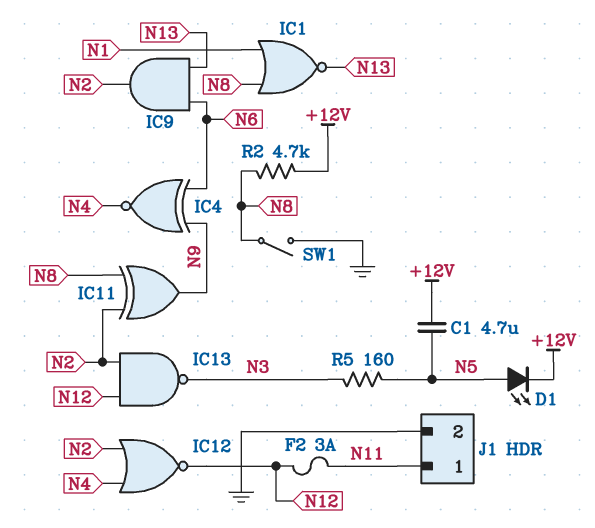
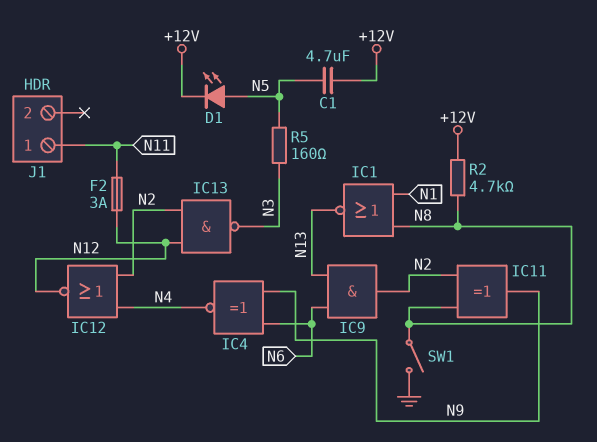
J1 pin 2: GND -> none

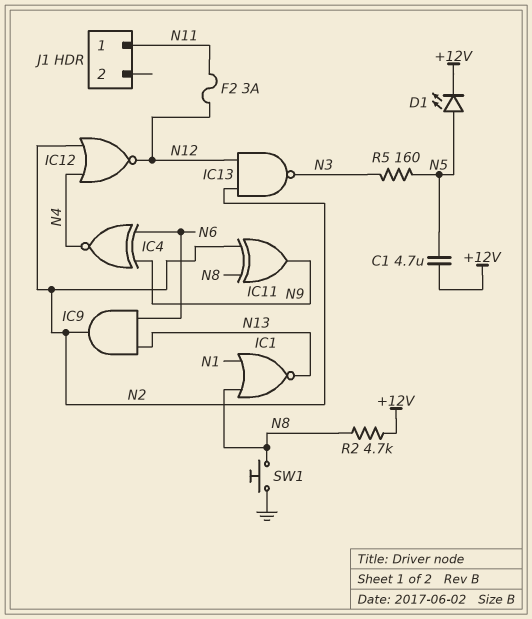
SW1: switch (GND, N8) -> button (GND, N8)

